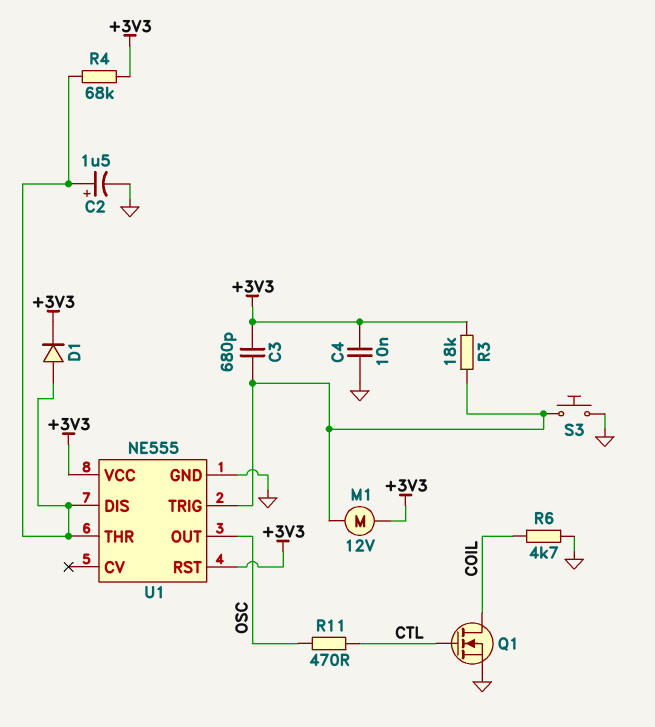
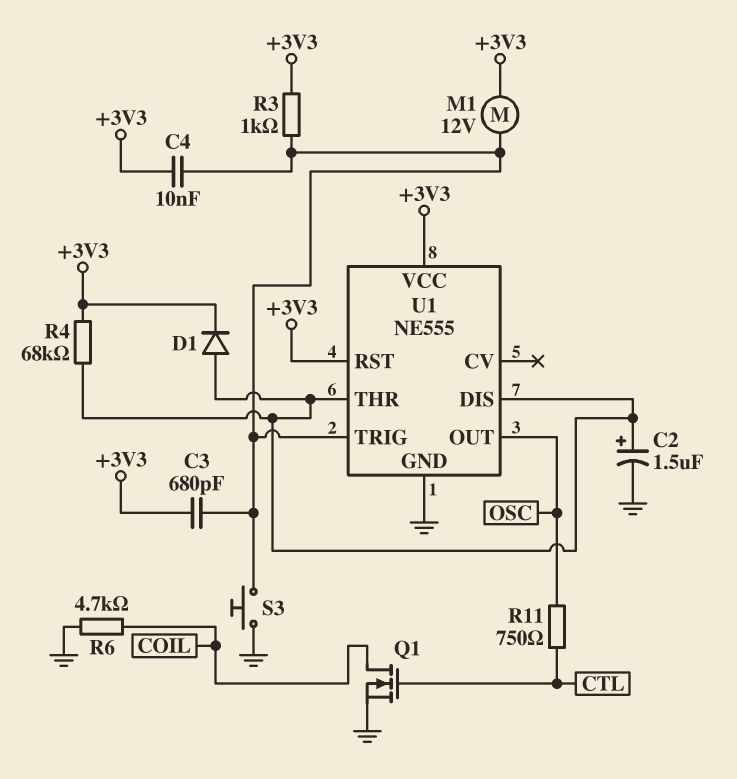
C4: 10nF (+3V3, GND) -> 10nF (+3V3, U1/TRIG)
R3: 18k (+3V3, U1/TRIG) -> 1k (+3V3, U1/TRIG)
R11: 470 (CTL, OSC) -> 750 (CTL, OSC)

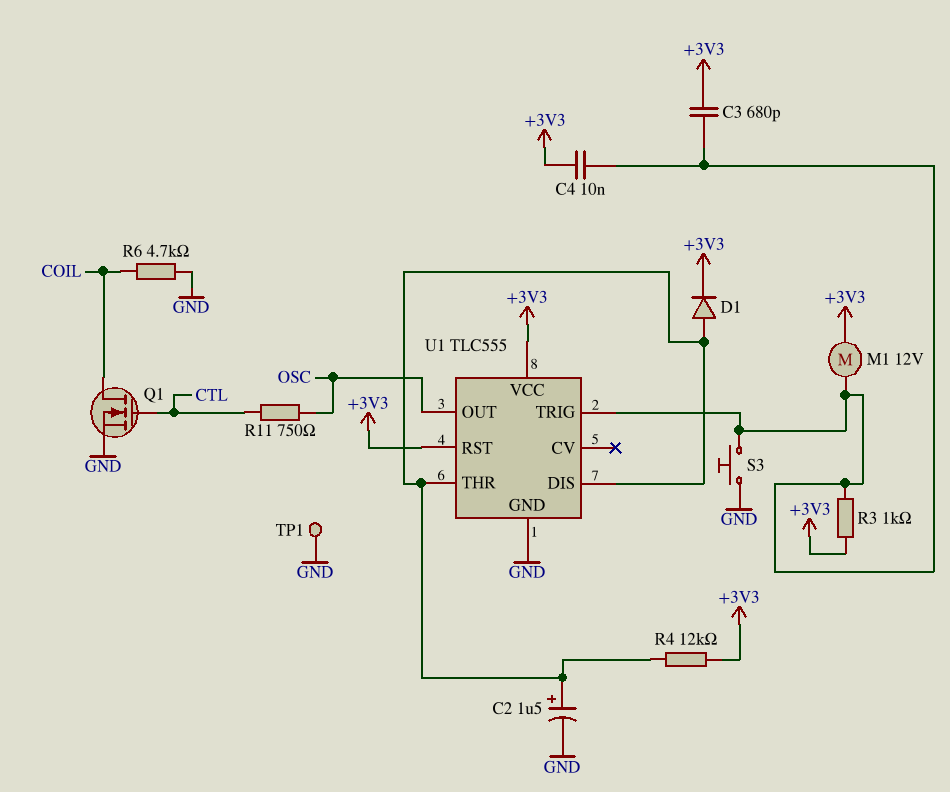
R4: 68k (+3V3, U1/DIS) -> 12k (+3V3, U1/DIS)
TP1: none -> test point (GND)
U1: NE555 -> TLC555

